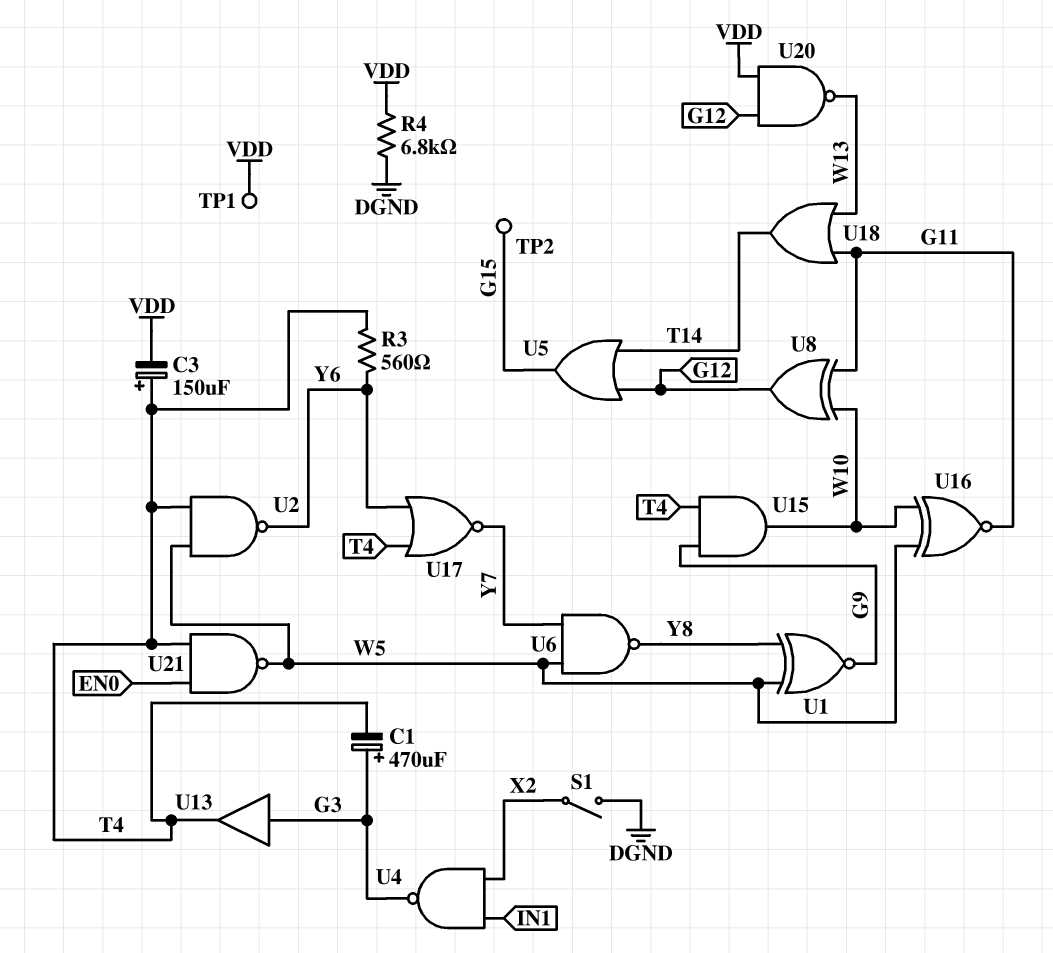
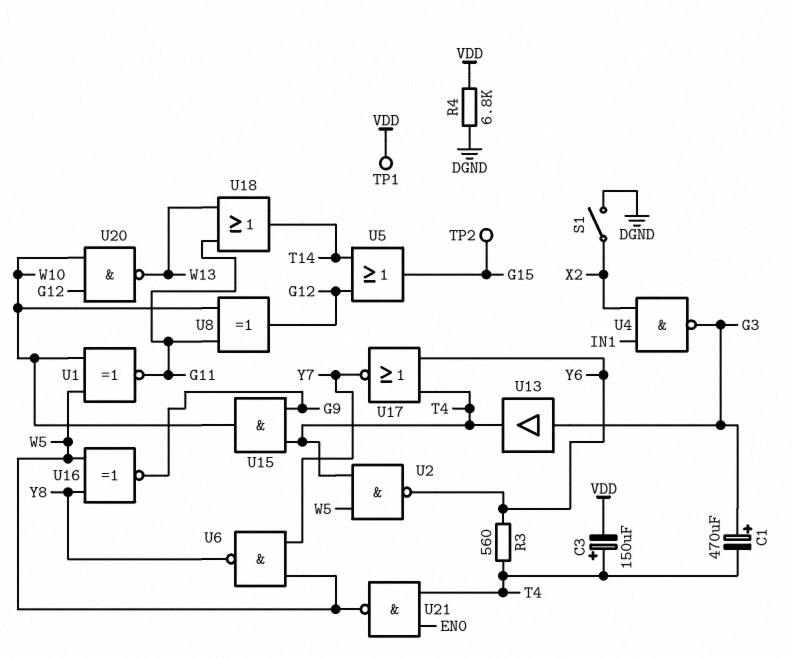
U1: XNOR (in W5, in Y8, out G9) -> XNOR (in W5, in W10, out G11)
U16: XNOR (in W5, in W10, out G11) -> XNOR (in W5, in Y8, out G9)
U20: NAND (in G12, in VDD, out W13) -> NAND (in G12, in W10, out W13)

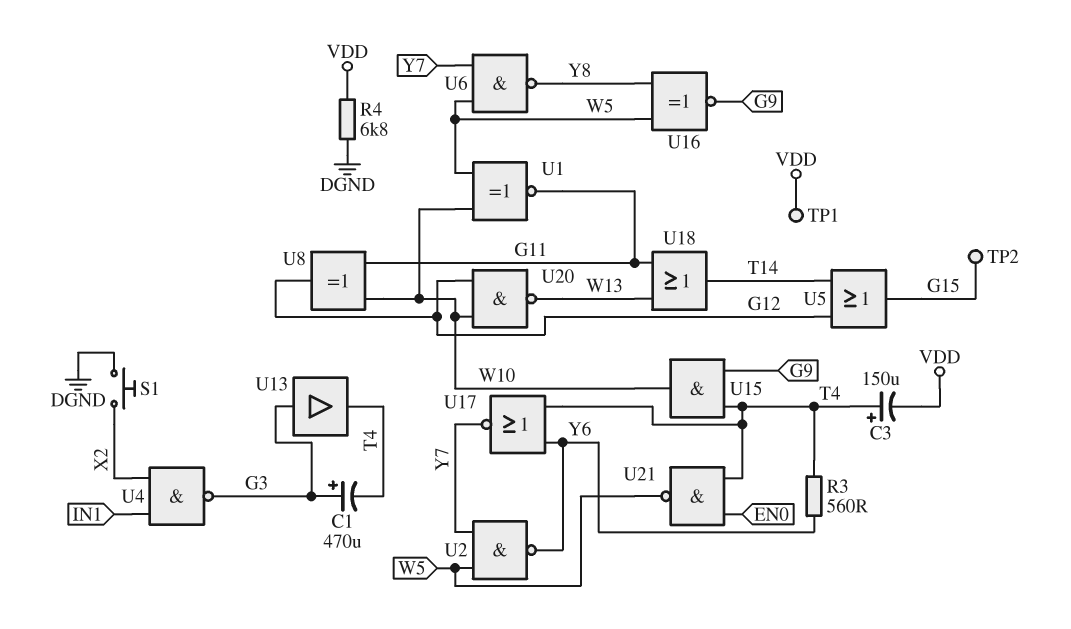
S1: switch (DGND, X2) -> button (DGND, X2)
U2: NAND (in T4, in W5, out Y6) -> NAND (in W5, in Y7, out Y6)

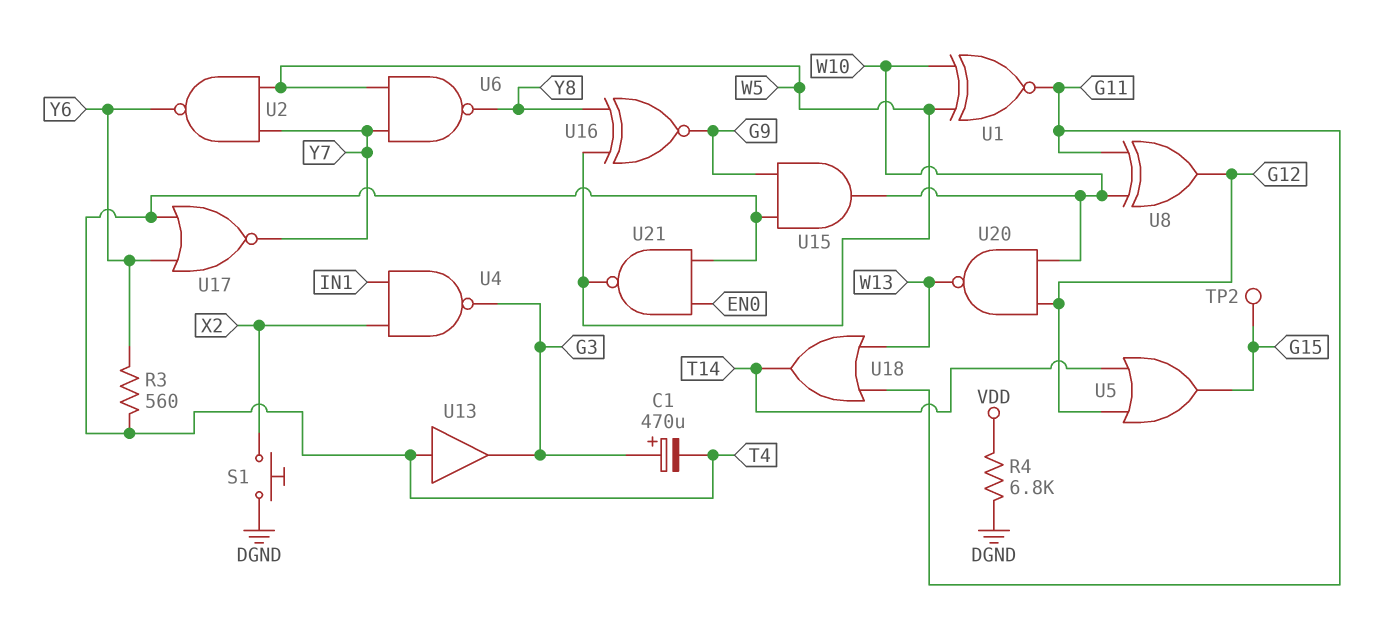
C3: 150uF (plus T4, minus VDD) -> none
TP1: test point (VDD) -> none
U13: buffer (in G3, out T4) -> buffer (in T4, out G3)

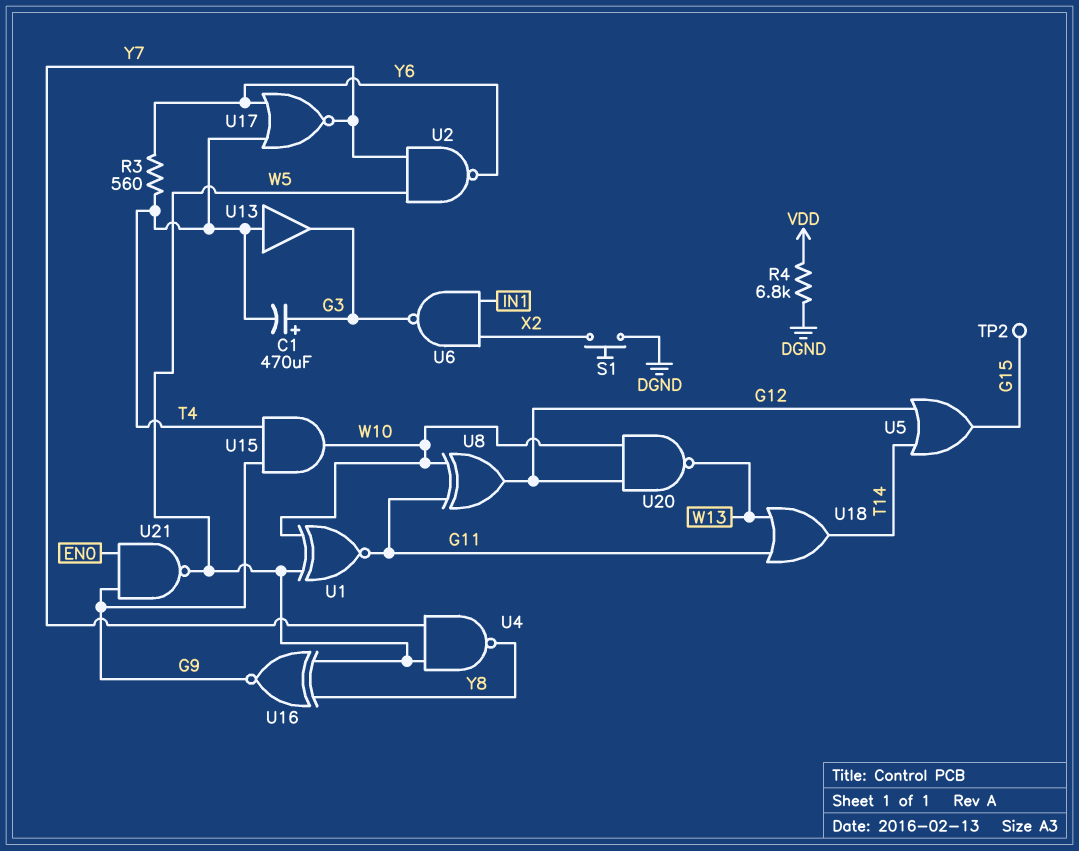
U4: NAND (in IN1, in X2, out G3) -> NAND (in W5, in Y7, out Y8)
U6: NAND (in W5, in Y7, out Y8) -> NAND (in IN1, in X2, out G3)
U21: NAND (in EN0, in T4, out W5) -> NAND (in EN0, in G9, out W5)

